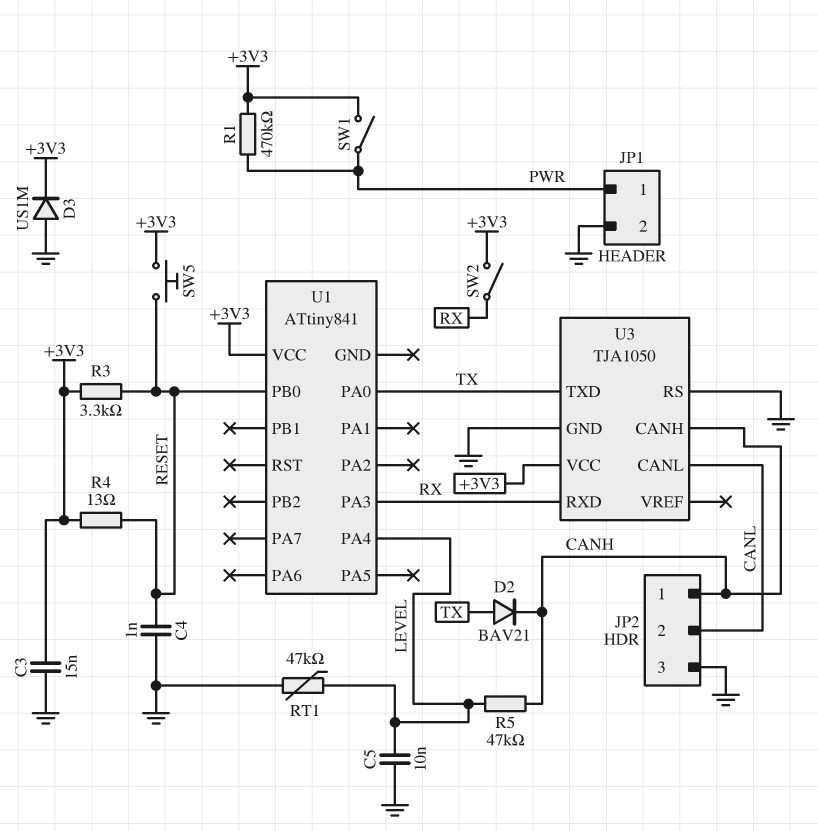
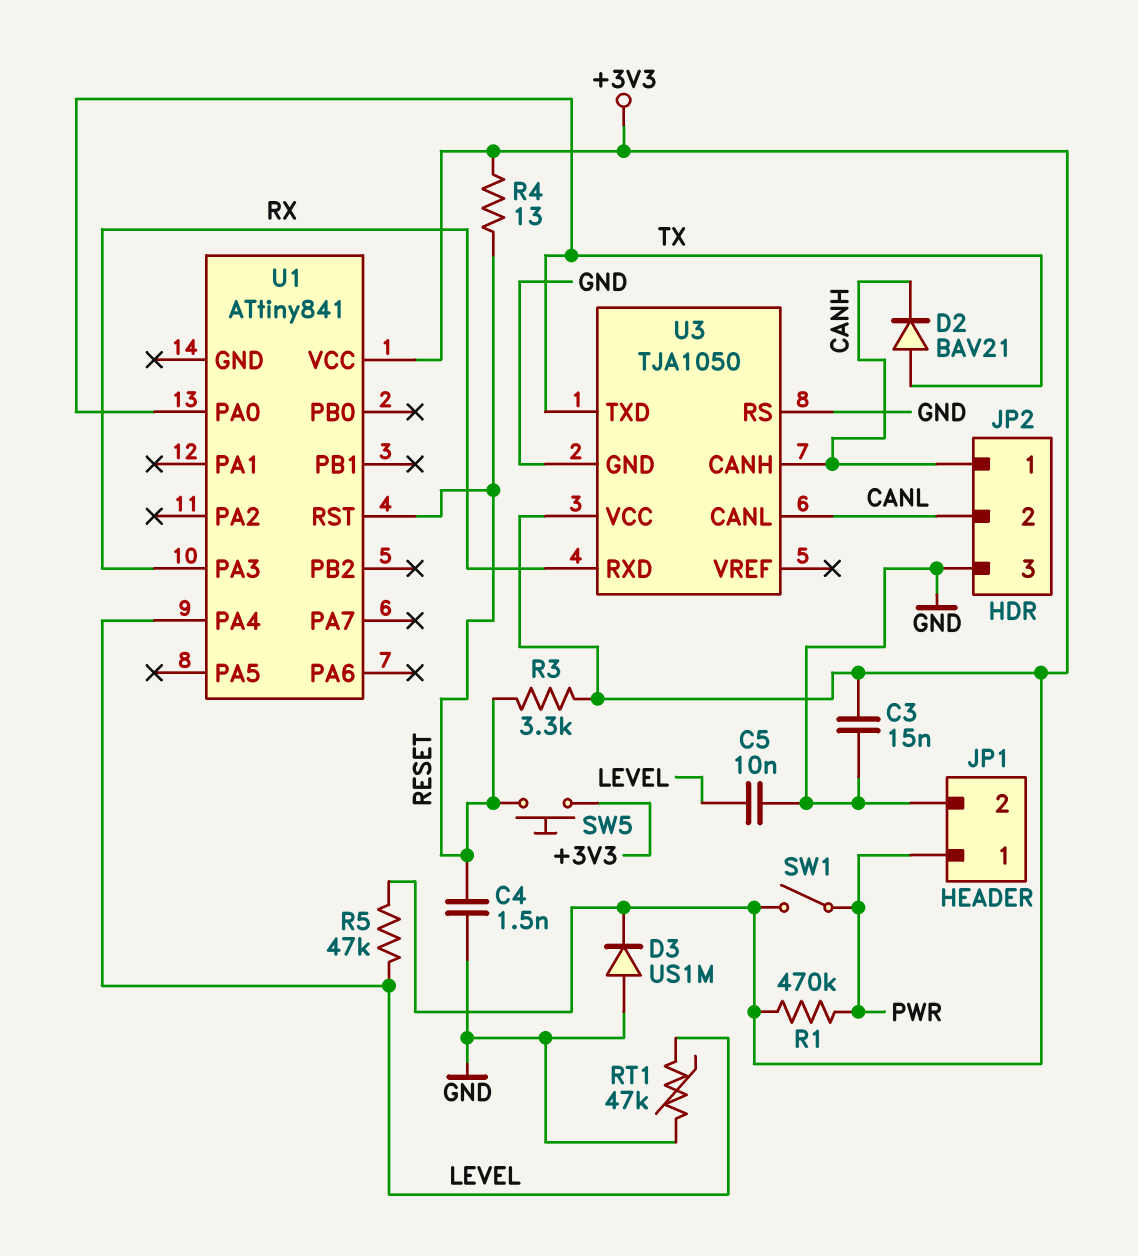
C4: 1nF (GND, RESET) -> 1.5nF (GND, RESET)
R5: 47k (CANH, LEVEL) -> 47k (+3V3, LEVEL)
SW2: switch (+3V3, RX) -> none
U1 pin PB0: RESET -> none
U1 pin RST: none -> RESET

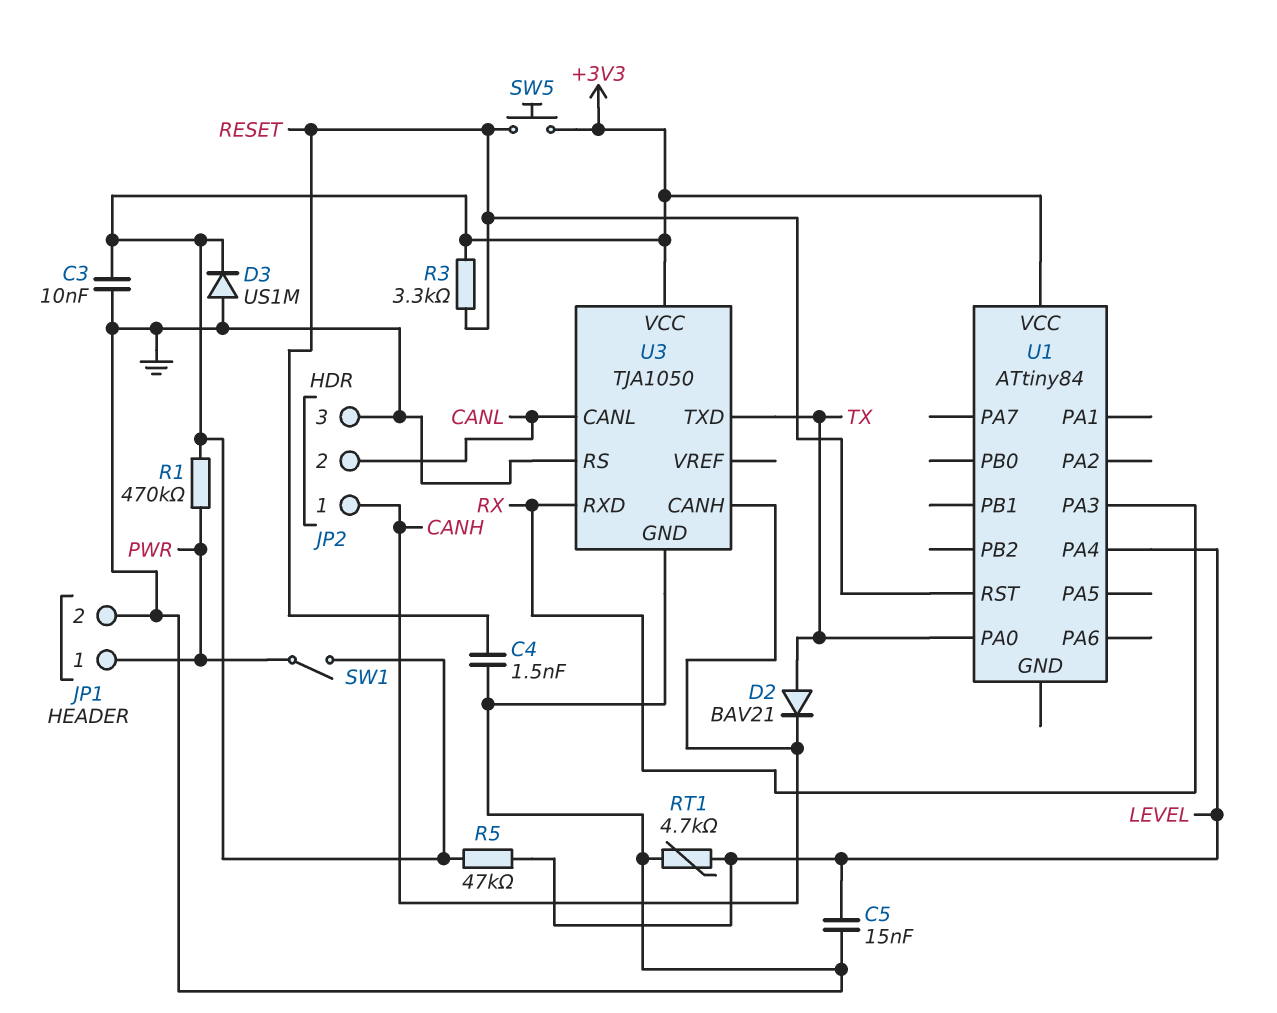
C3: 15nF (+3V3, GND) -> 10nF (+3V3, GND)
C5: 10nF (GND, LEVEL) -> 15nF (GND, LEVEL)
R4: 13 (+3V3, RESET) -> none
RT1: 47k (GND, LEVEL) -> 4.7k (GND, LEVEL)
U1: ATtiny841 -> ATtiny84

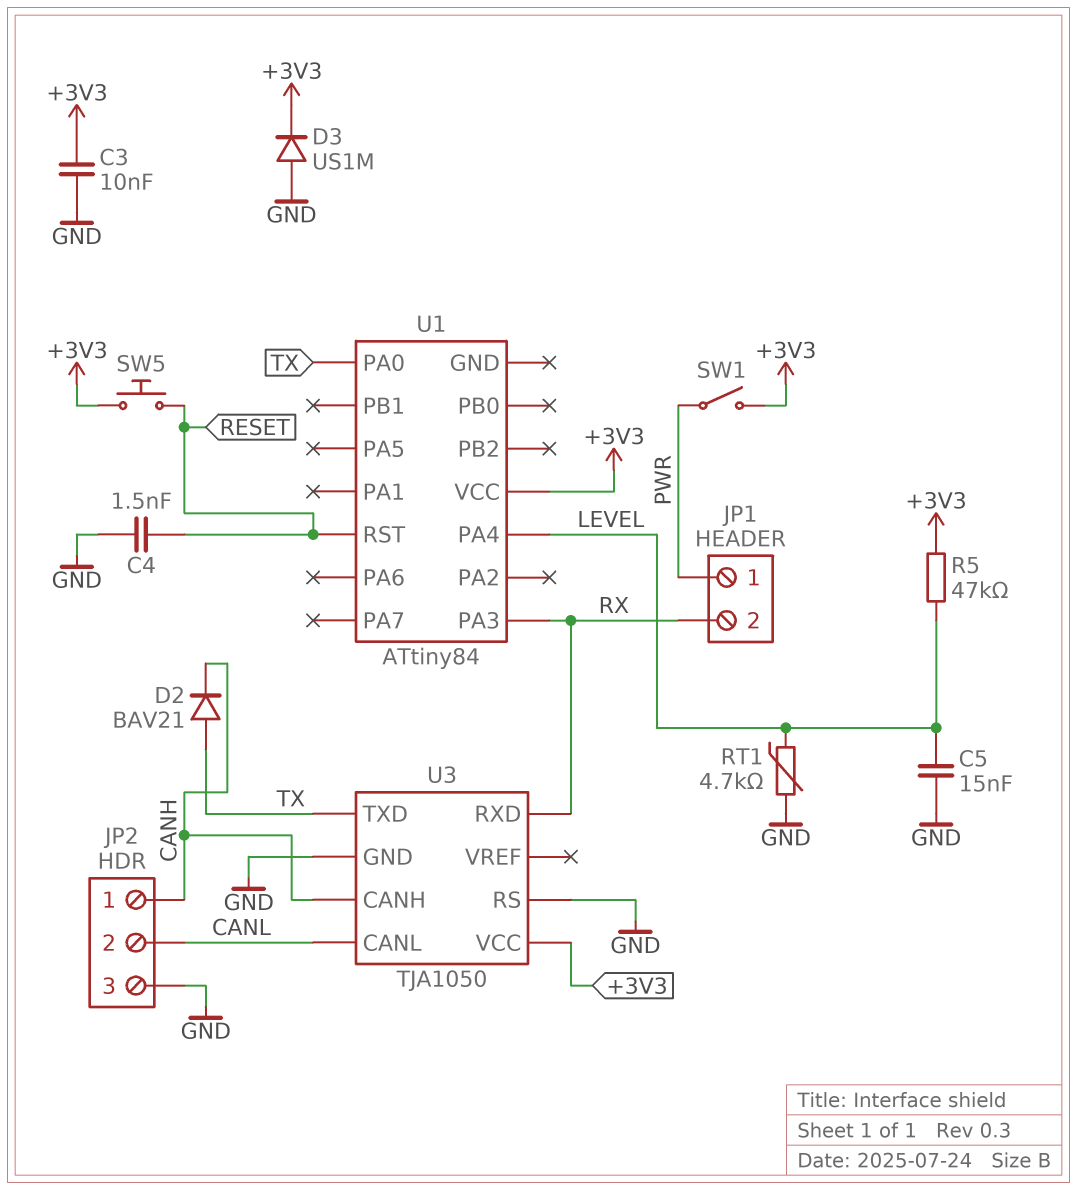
JP1 pin 2: GND -> RX
R1: 470k (+3V3, PWR) -> none
R3: 3.3k (+3V3, RESET) -> none

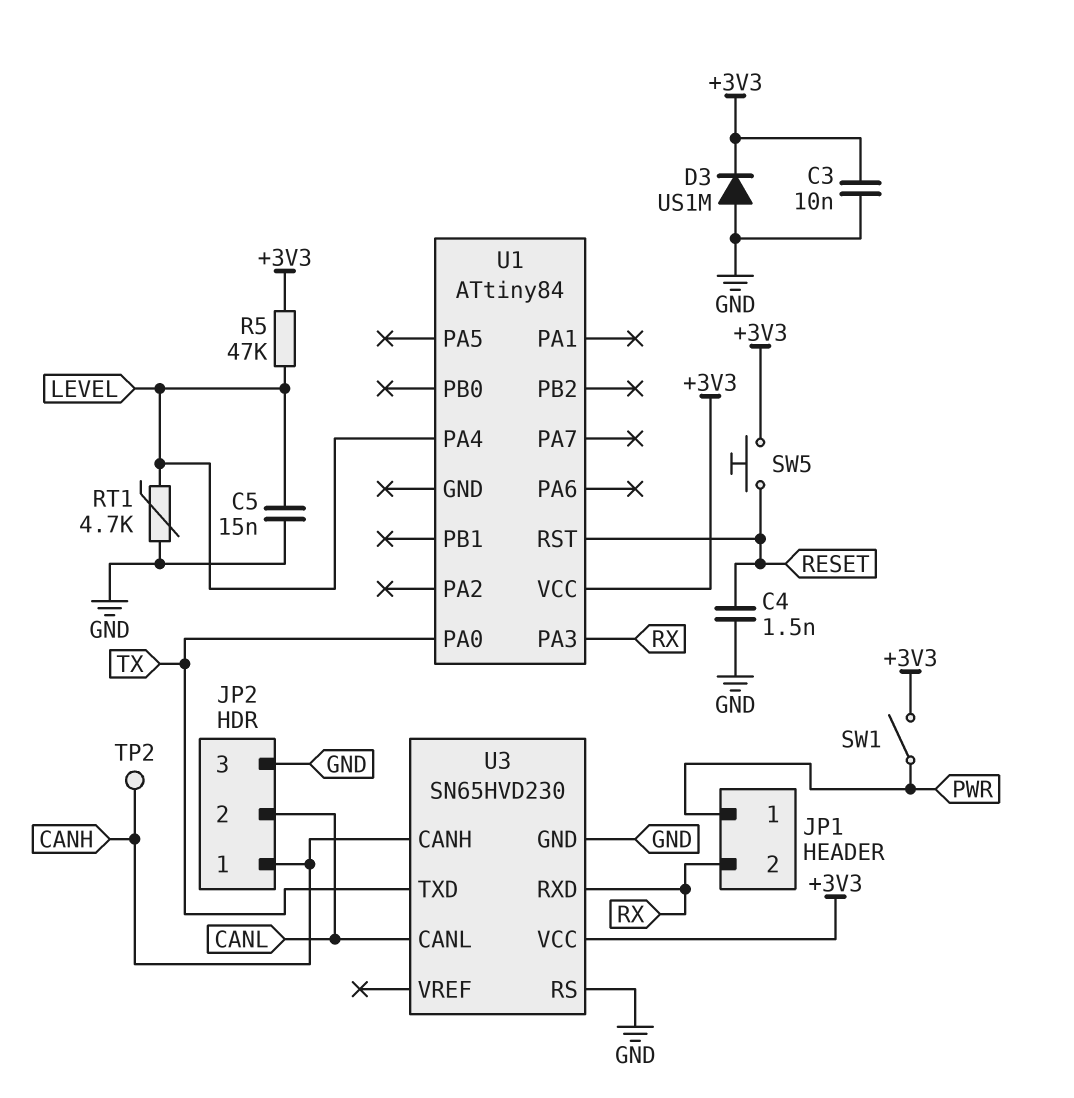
D2: diode BAV21 (A TX, K CANH) -> none
TP2: none -> test point (CANH)
U3: TJA1050 -> SN65HVD230

